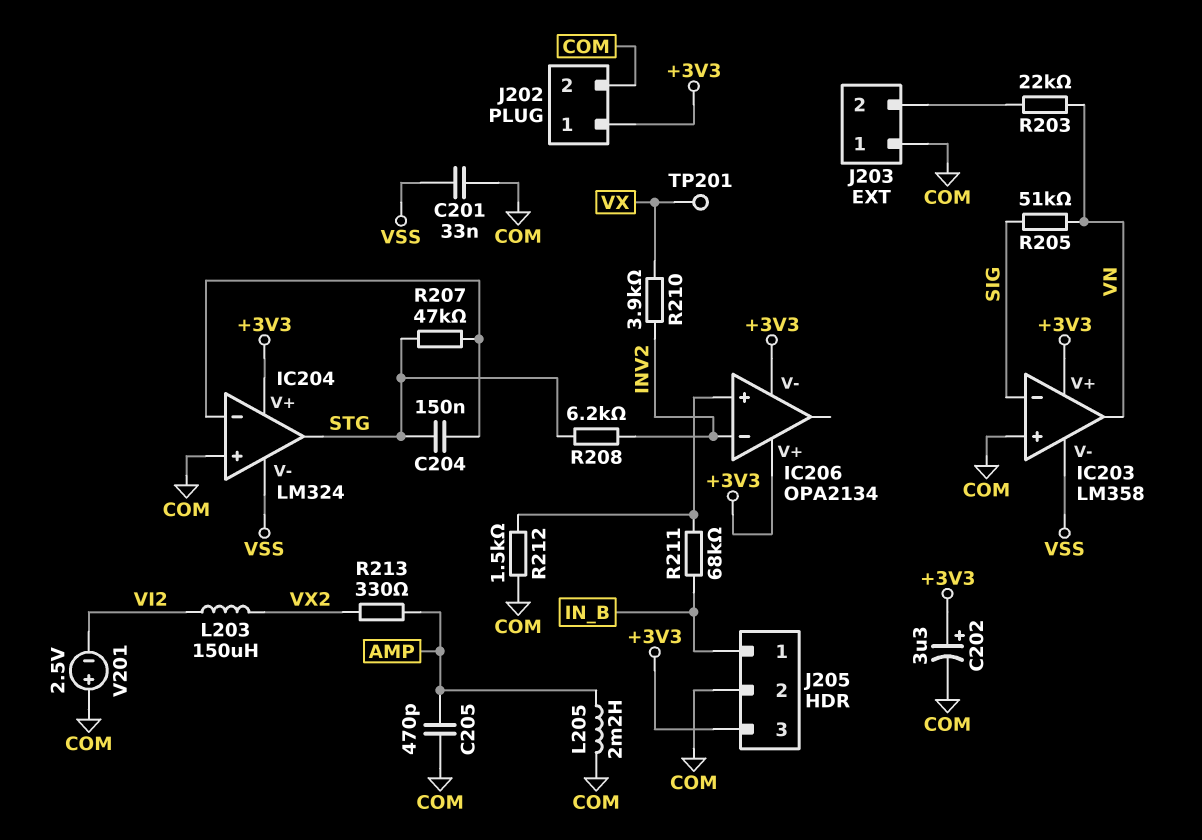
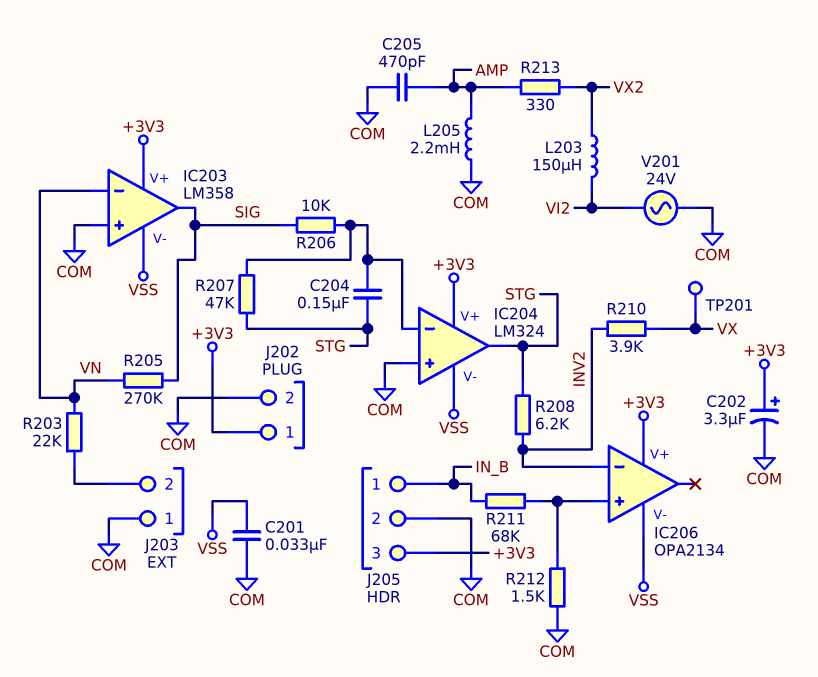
IC203 pin in-: SIG -> VN
IC203 pin out: VN -> SIG
IC206 pin V-: +3V3 -> VSS
R205: 51k (SIG, VN) -> 270k (SIG, VN)
R206: none -> 10k (IC204/in-, SIG)
V201: 2.5V (plus COM, minus VI2) -> AC 24V (COM, VI2)

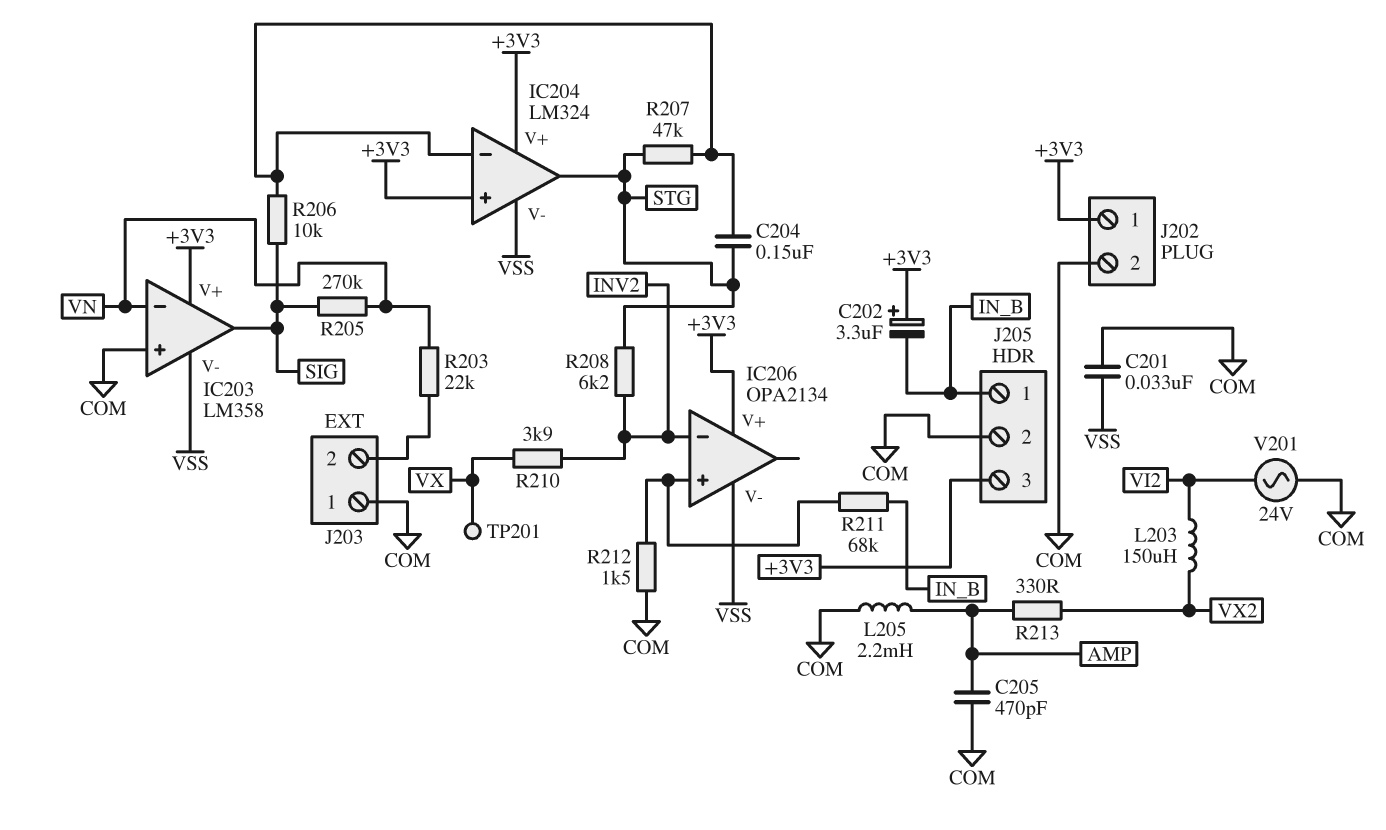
C202: 3.3uF (plus +3V3, minus COM) -> 3.3uF (plus +3V3, minus IN_B)
IC204 pin in+: COM -> +3V3

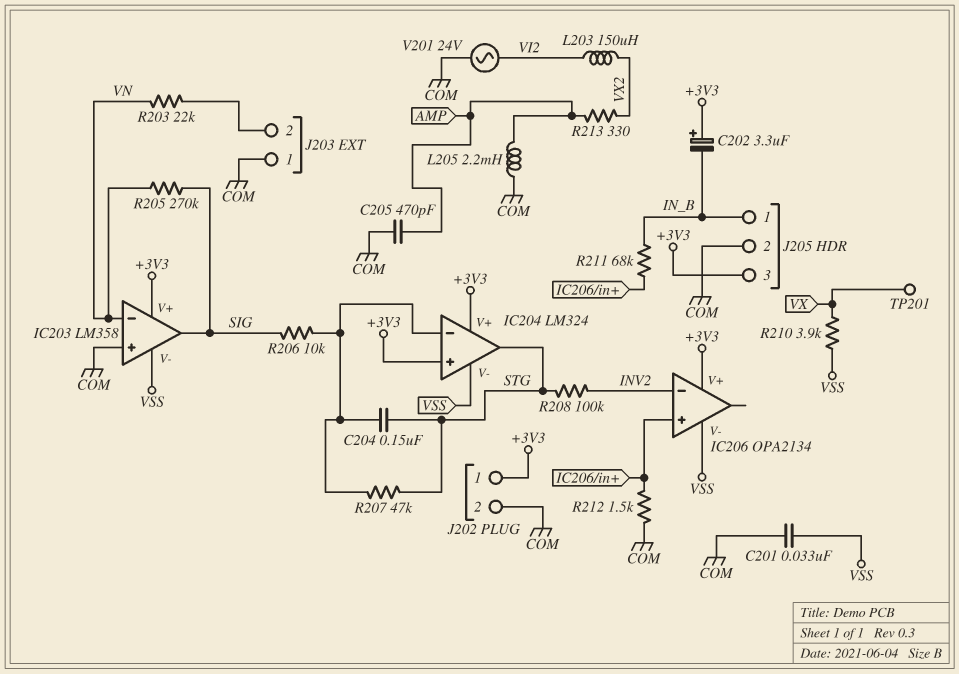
R208: 6.2k (INV2, STG) -> 100k (INV2, STG)
R210: 3.9k (INV2, VX) -> 3.9k (VSS, VX)

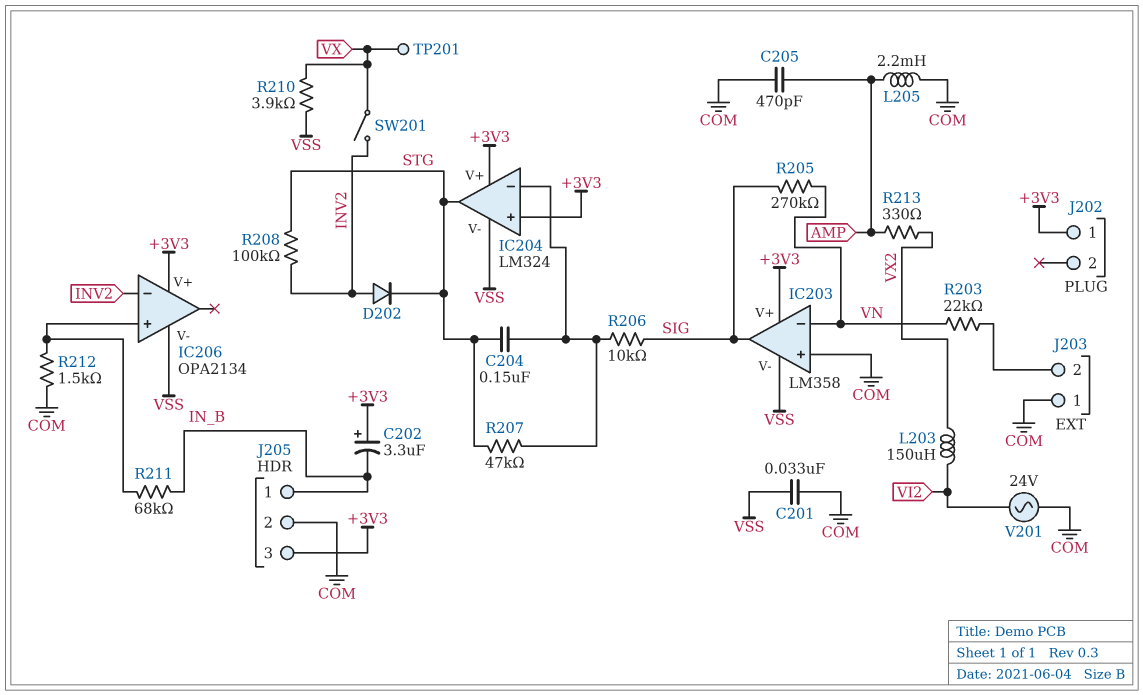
D202: none -> diode (A INV2, K STG)
J202 pin 2: COM -> none
SW201: none -> switch (INV2, VX)

